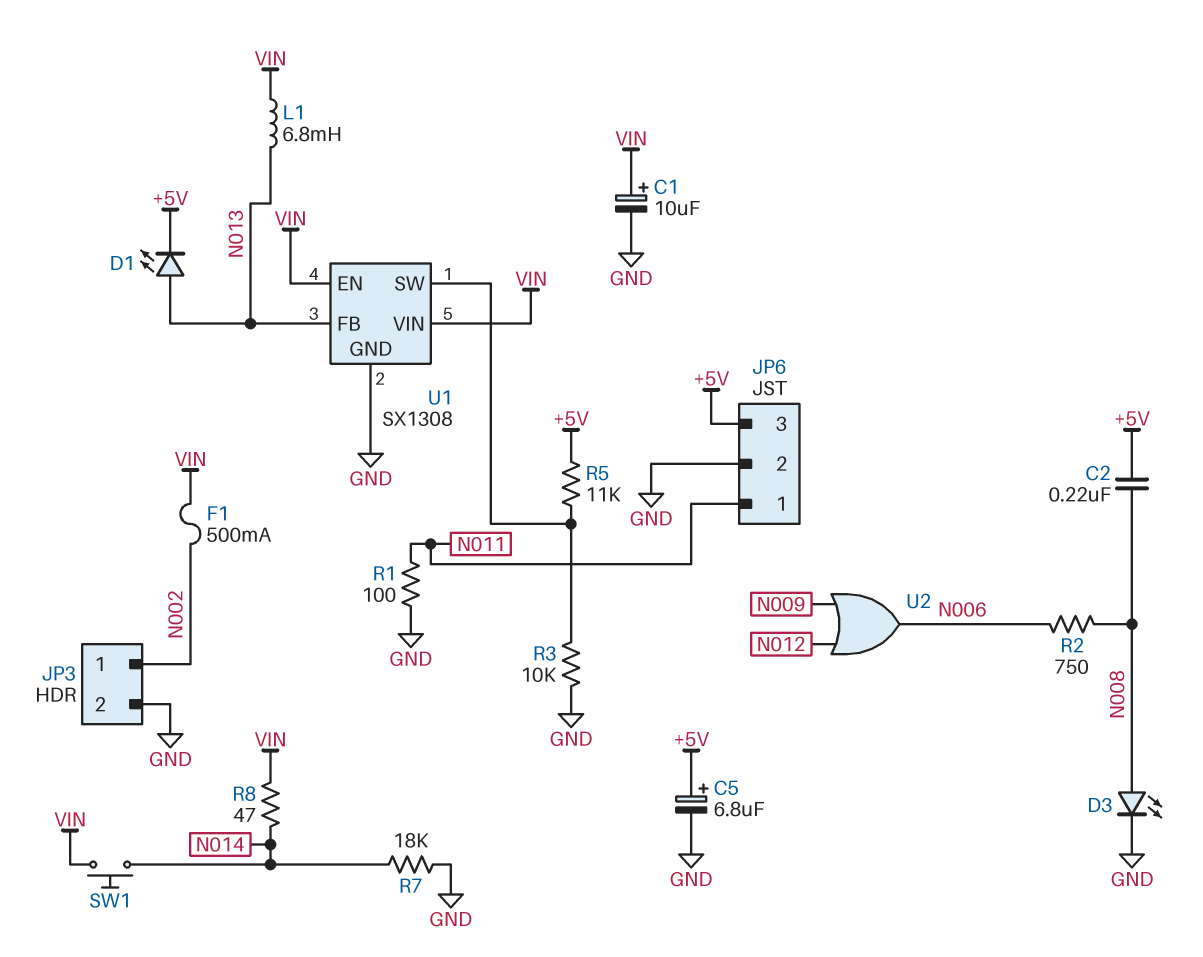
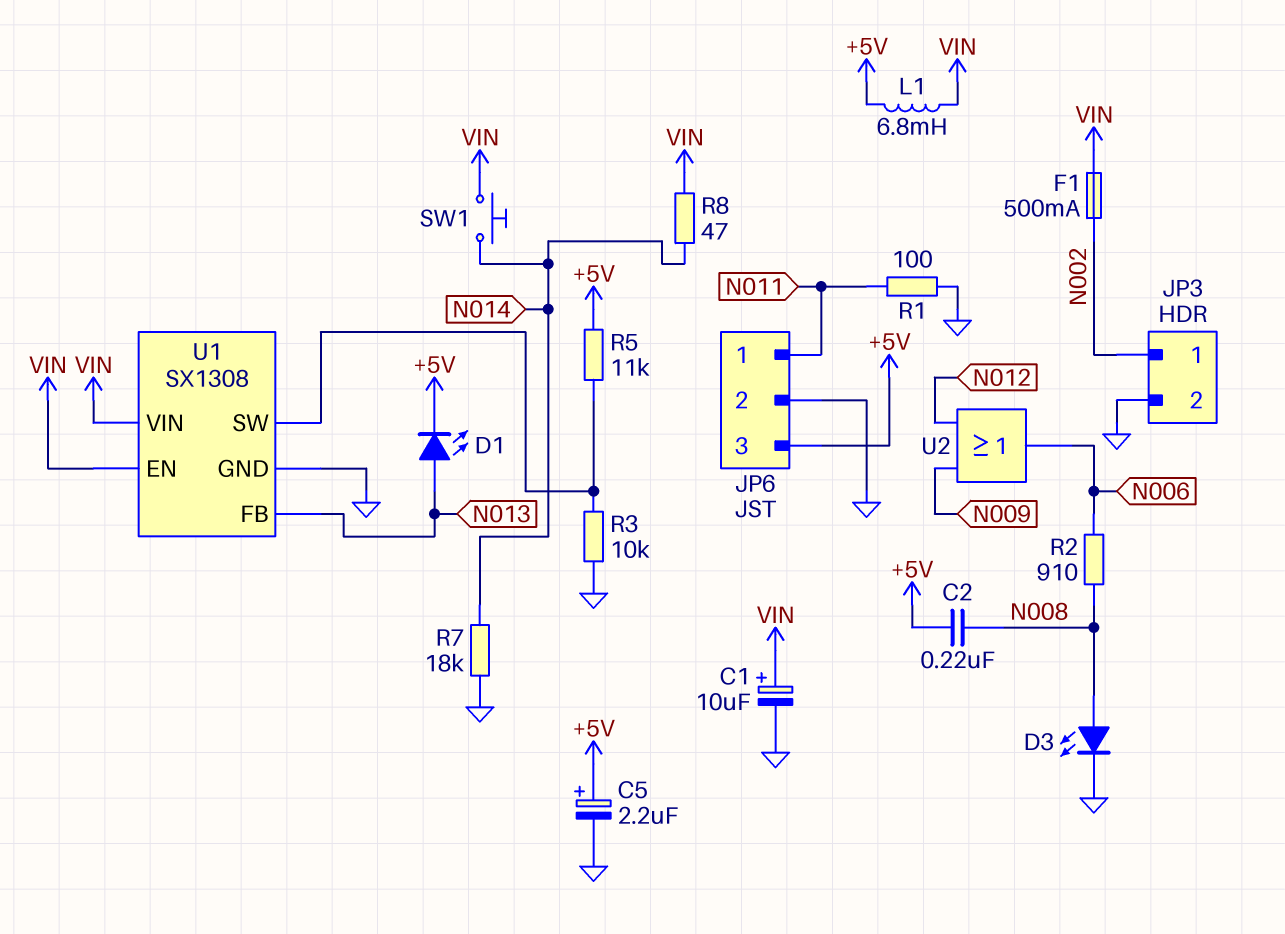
C5: 6.8uF (plus +5V, minus GND) -> 2.2uF (plus +5V, minus GND)
L1: 6.8mH (N013, VIN) -> 6.8mH (+5V, VIN)
R2: 750 (N006, N008) -> 910 (N006, N008)

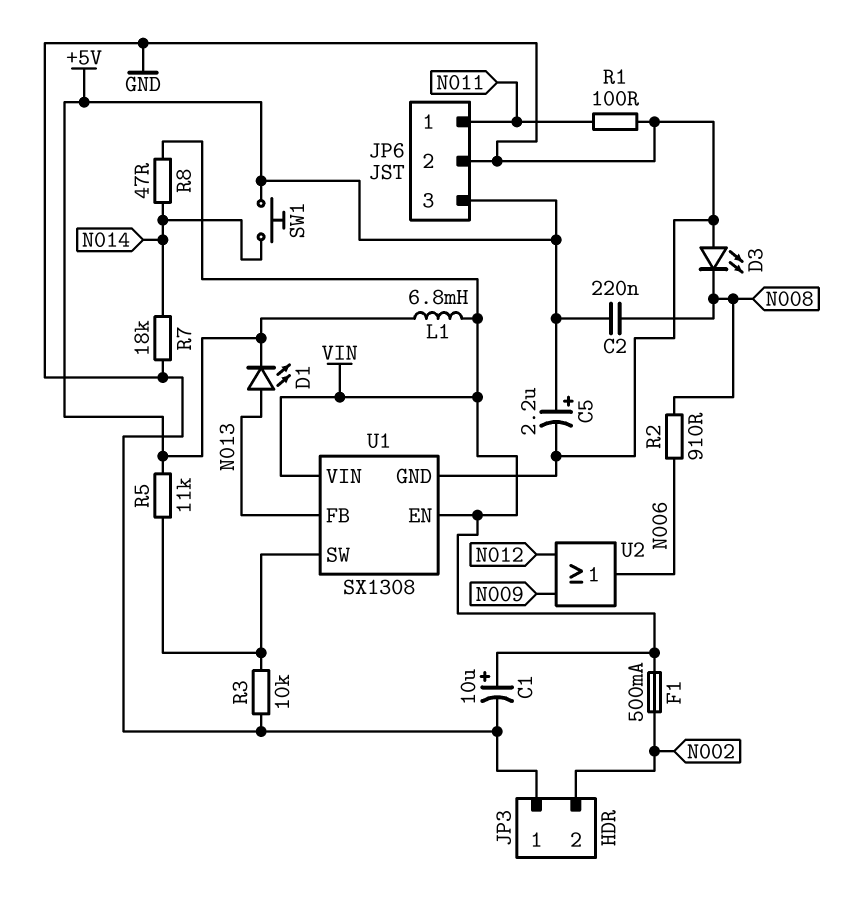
D3: LED (A N008, K GND) -> LED (A GND, K N008)
JP3 pin 1: N002 -> GND
JP3 pin 2: GND -> N002
SW1: button (N014, VIN) -> button (+5V, N014)

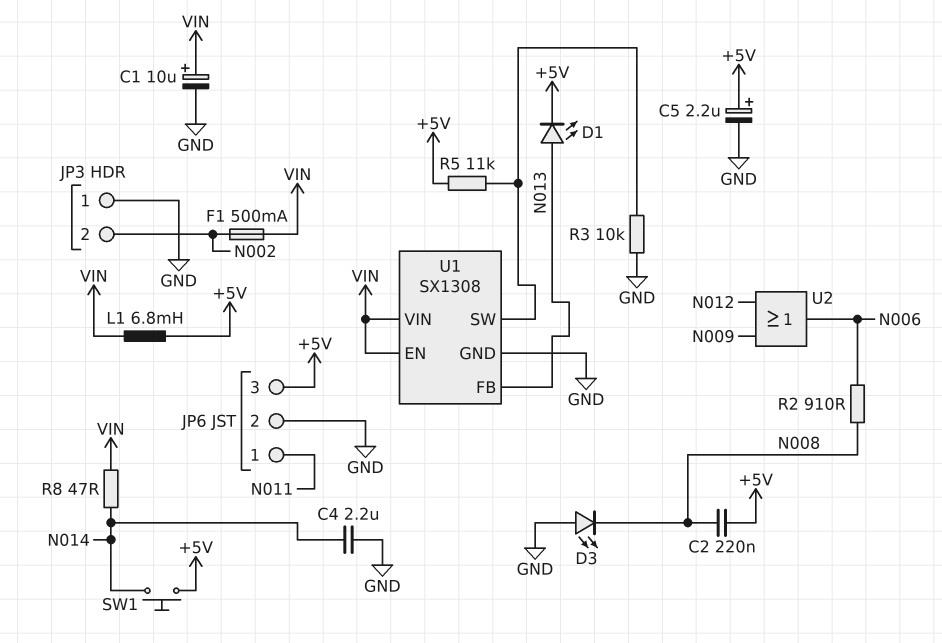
C4: none -> 2.2uF (GND, N014)
R1: 100 (GND, N011) -> none
R7: 18k (GND, N014) -> none

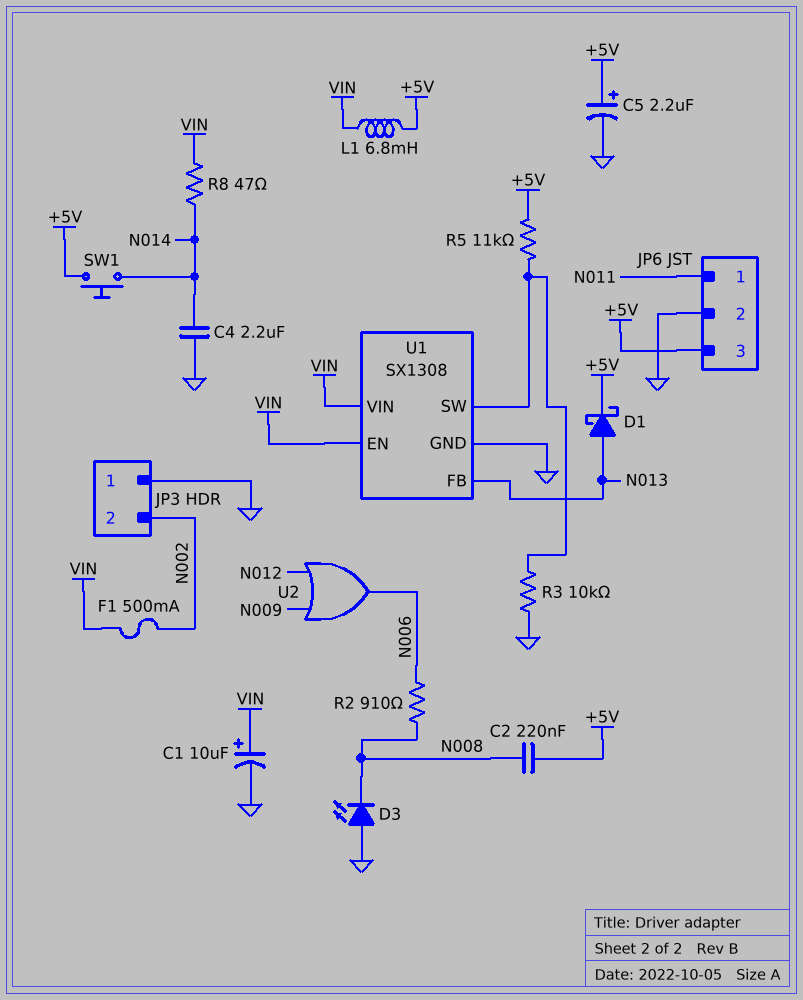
D1: LED (A N013, K +5V) -> schottky (A N013, K +5V)

